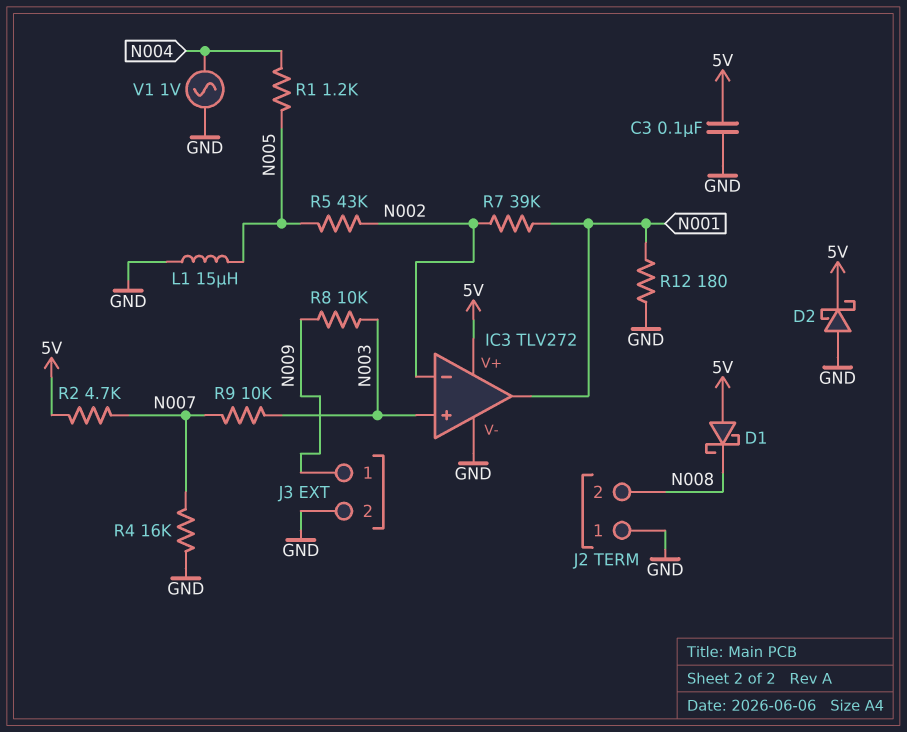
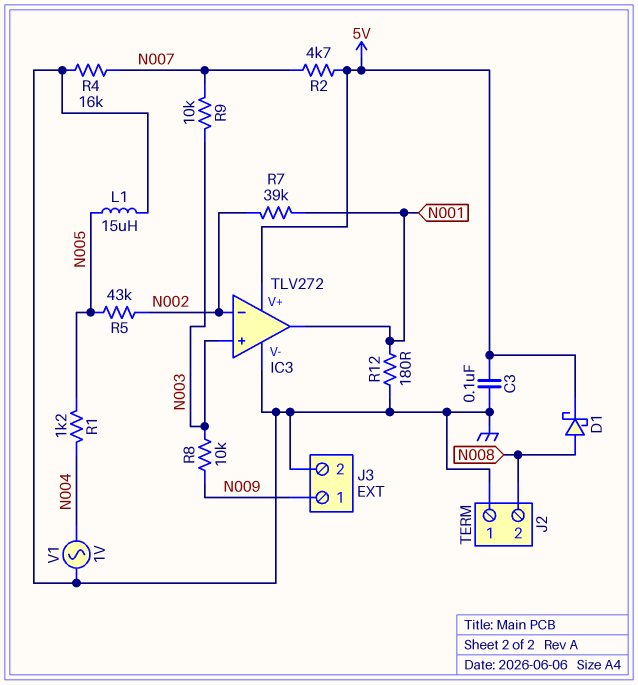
D1: schottky (A 5V, K N008) -> schottky (A N008, K 5V)
D2: schottky (A GND, K 5V) -> none

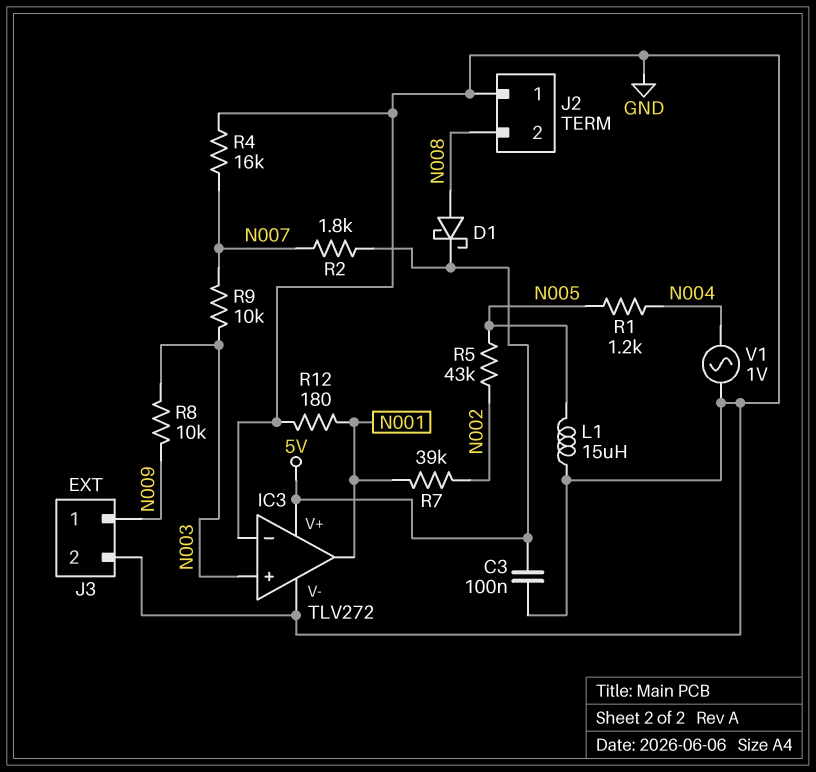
IC3 pin in-: N002 -> GND
R2: 4.7k (5V, N007) -> 1.8k (5V, N007)

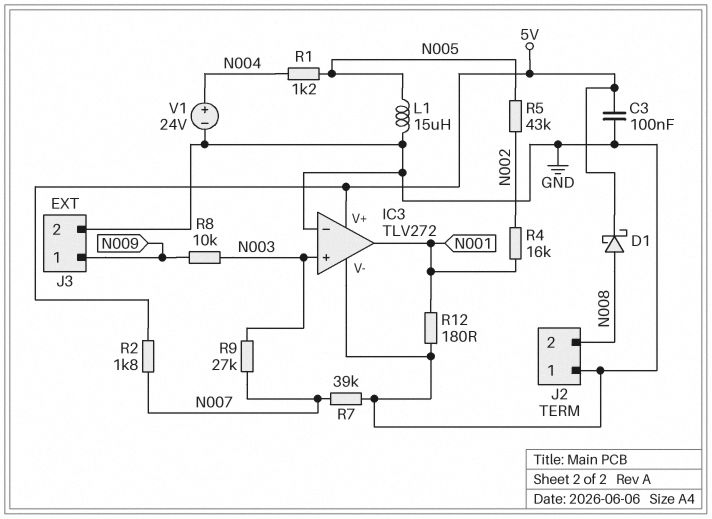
R4: 16k (GND, N007) -> 16k (N001, N002)
R7: 39k (N001, N002) -> 39k (GND, N007)
R9: 10k (N003, N007) -> 27k (N003, N007)
V1: AC 1V (GND, N004) -> 24V (plus N004, minus GND)

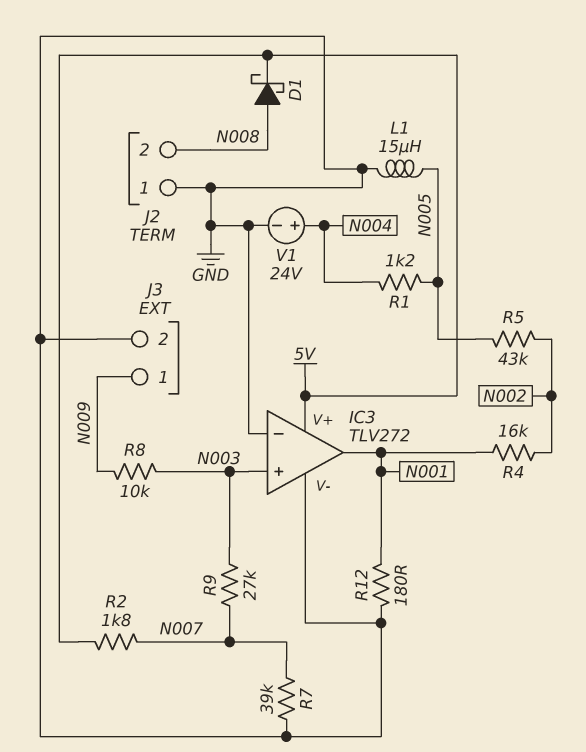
C3: 100nF (5V, GND) -> none

